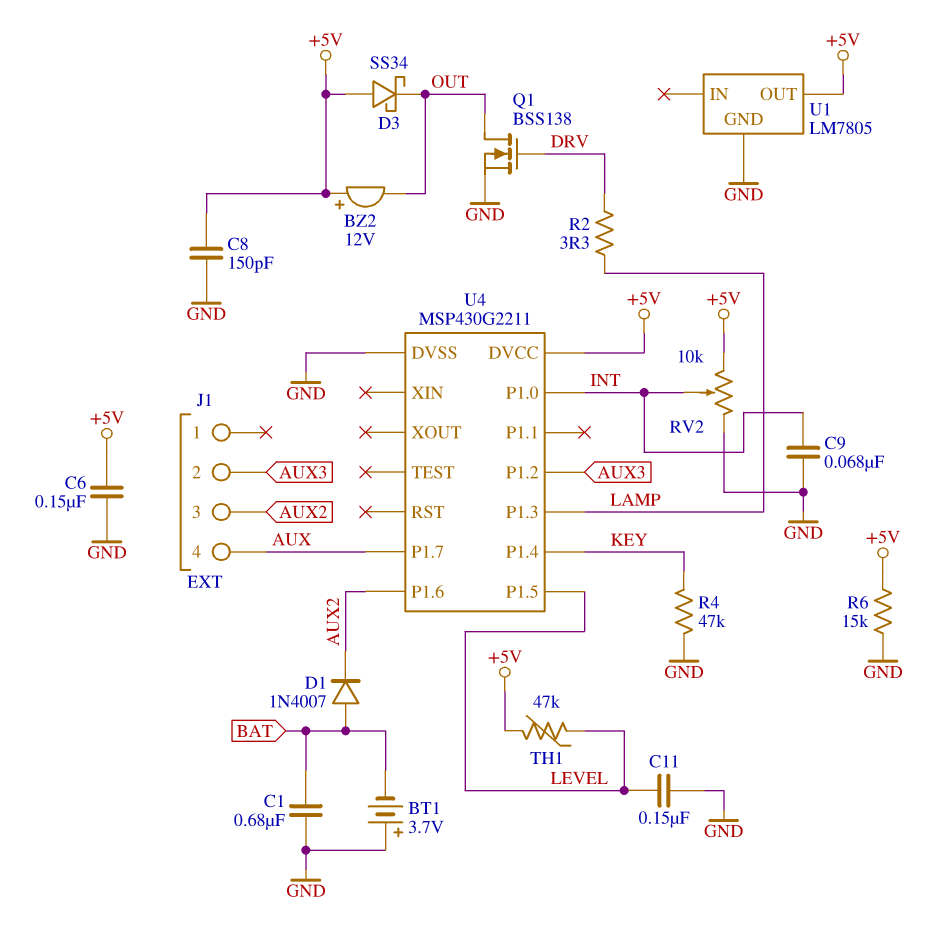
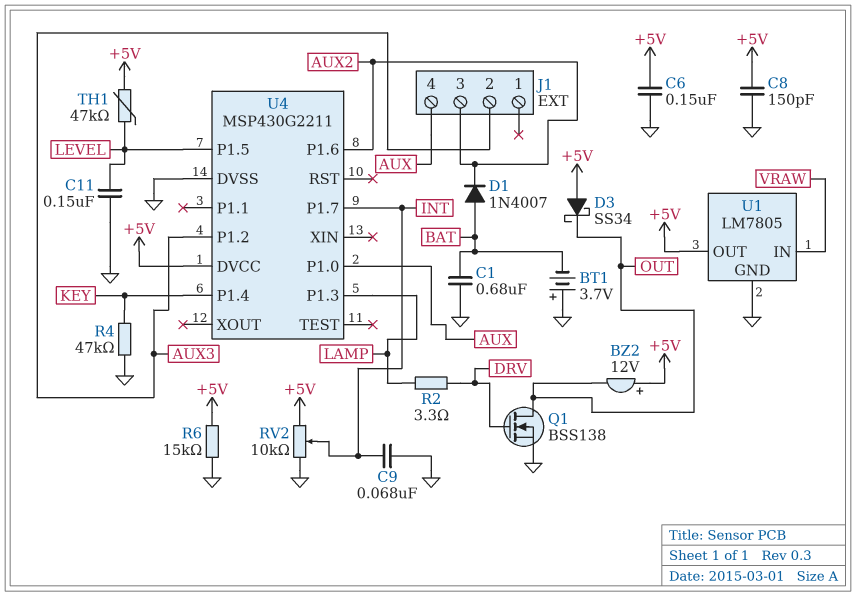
U1 pin IN: none -> VRAW
U4 pin P1.0: INT -> AUX
U4 pin P1.7: AUX -> INT

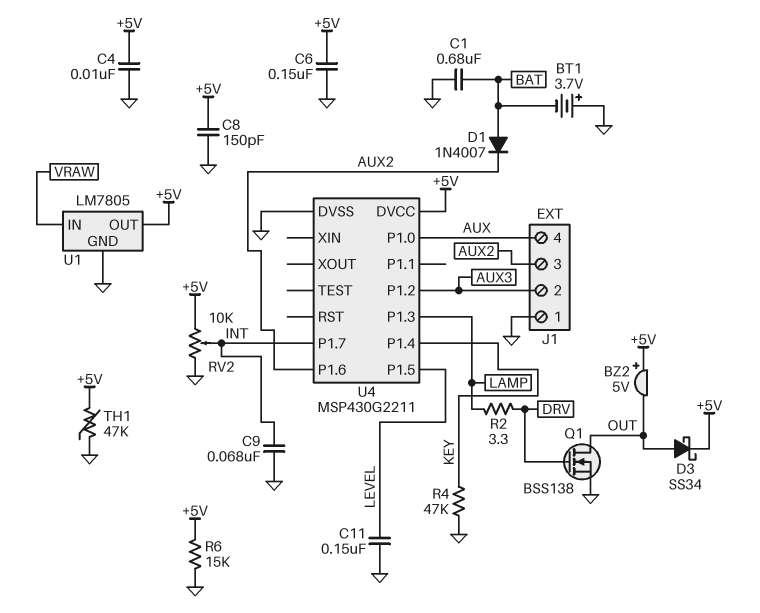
BZ2: buzzer 12V (plus +5V, minus OUT) -> buzzer 5V (plus +5V, minus OUT)
C4: none -> 10nF (+5V, GND)
D3: schottky SS34 (A +5V, K OUT) -> schottky SS34 (A OUT, K +5V)
J1 pin 1: none -> GND
TH1: 47k (+5V, LEVEL) -> 47k (+5V, GND)

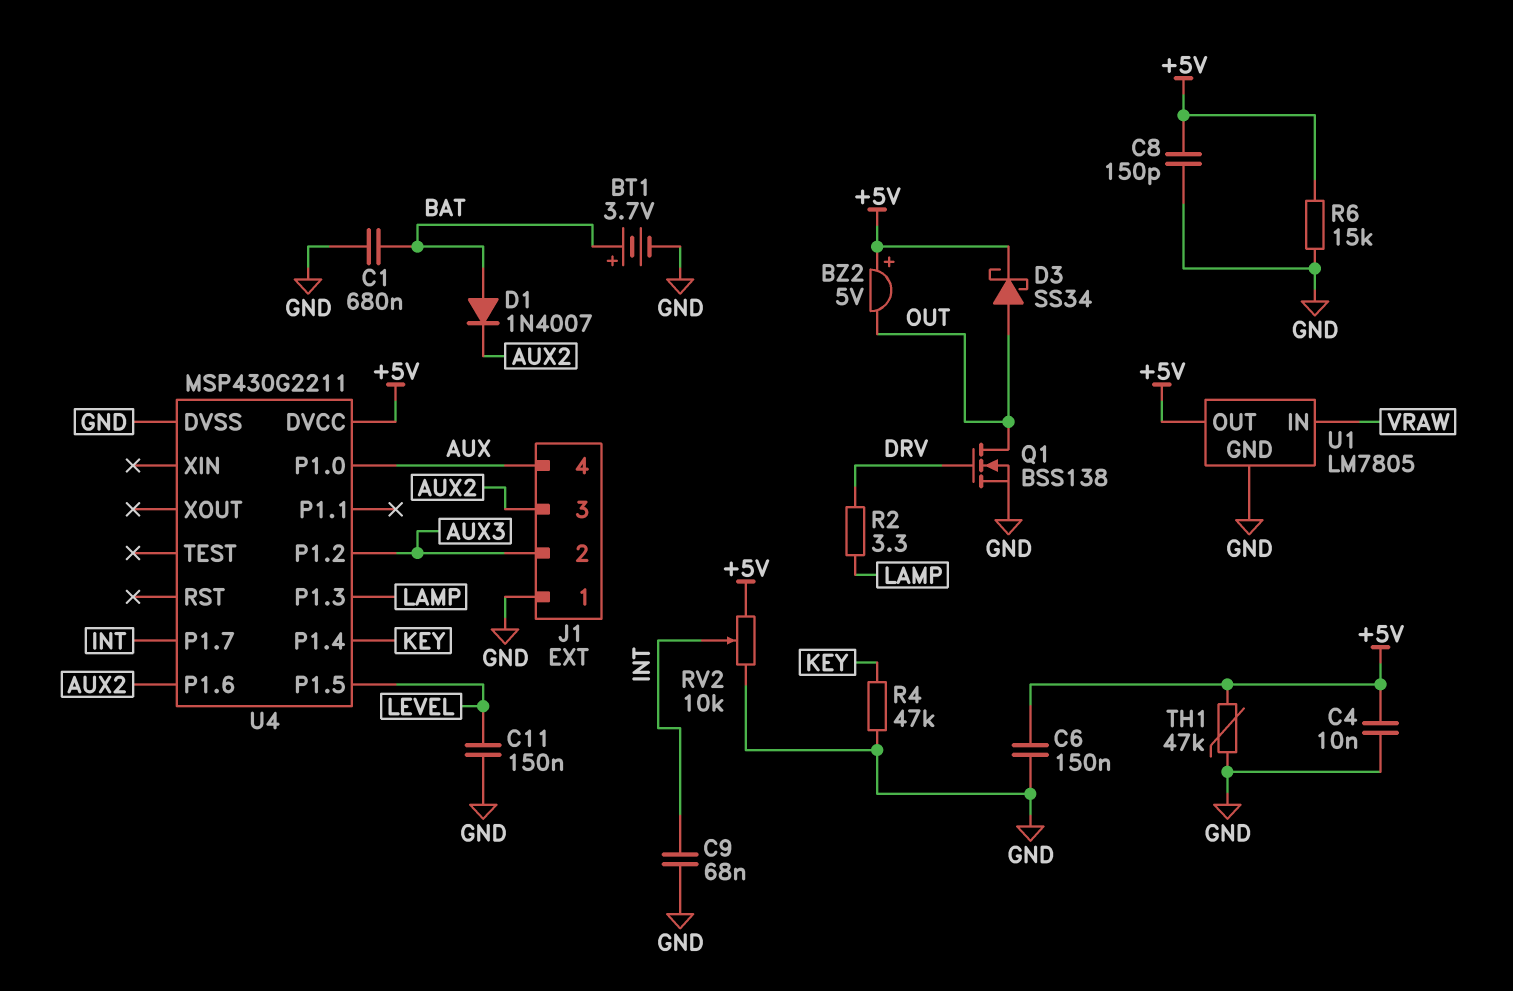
BT1: 3.7V (plus GND, minus BAT) -> 3.7V (plus BAT, minus GND)

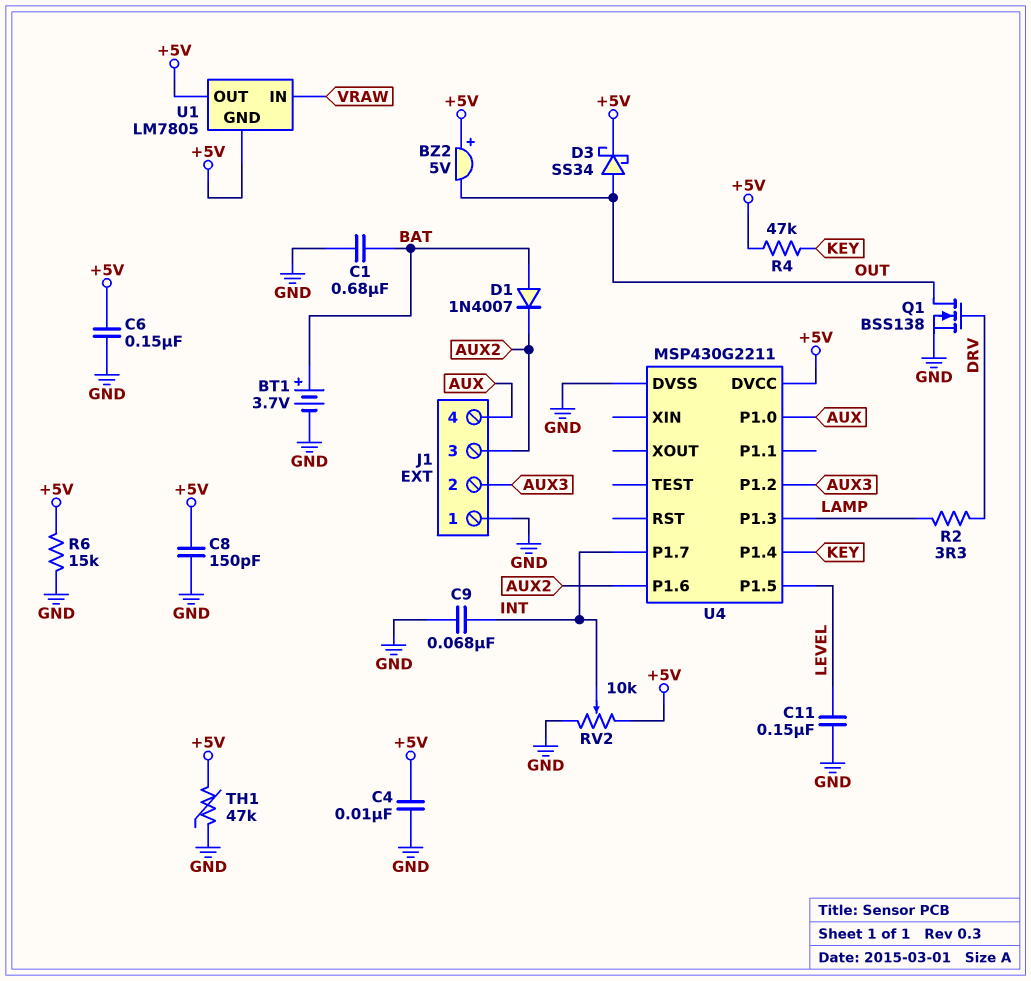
R4: 47k (GND, KEY) -> 47k (+5V, KEY)
U1 pin GND: GND -> +5V

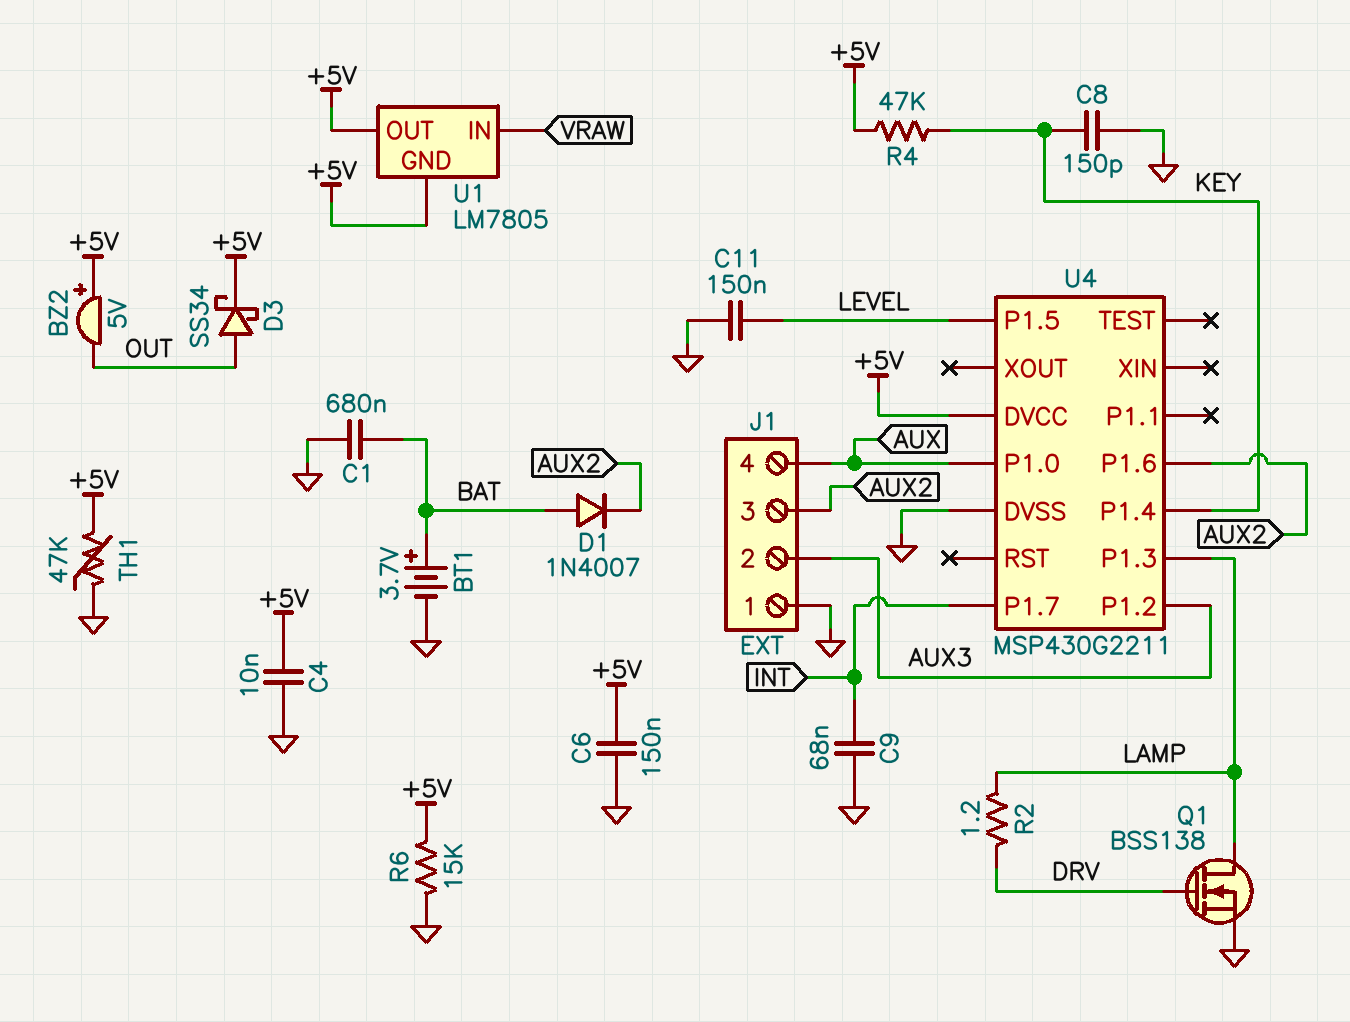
C8: 150pF (+5V, GND) -> 150pF (GND, KEY)
Q1: NMOS BSS138 (G DRV, D OUT, S GND) -> NMOS BSS138 (G DRV, D LAMP, S GND)
R2: 3.3 (DRV, LAMP) -> 1.2 (DRV, LAMP)
RV2: 10k (+5V, GND, wiper INT) -> none

